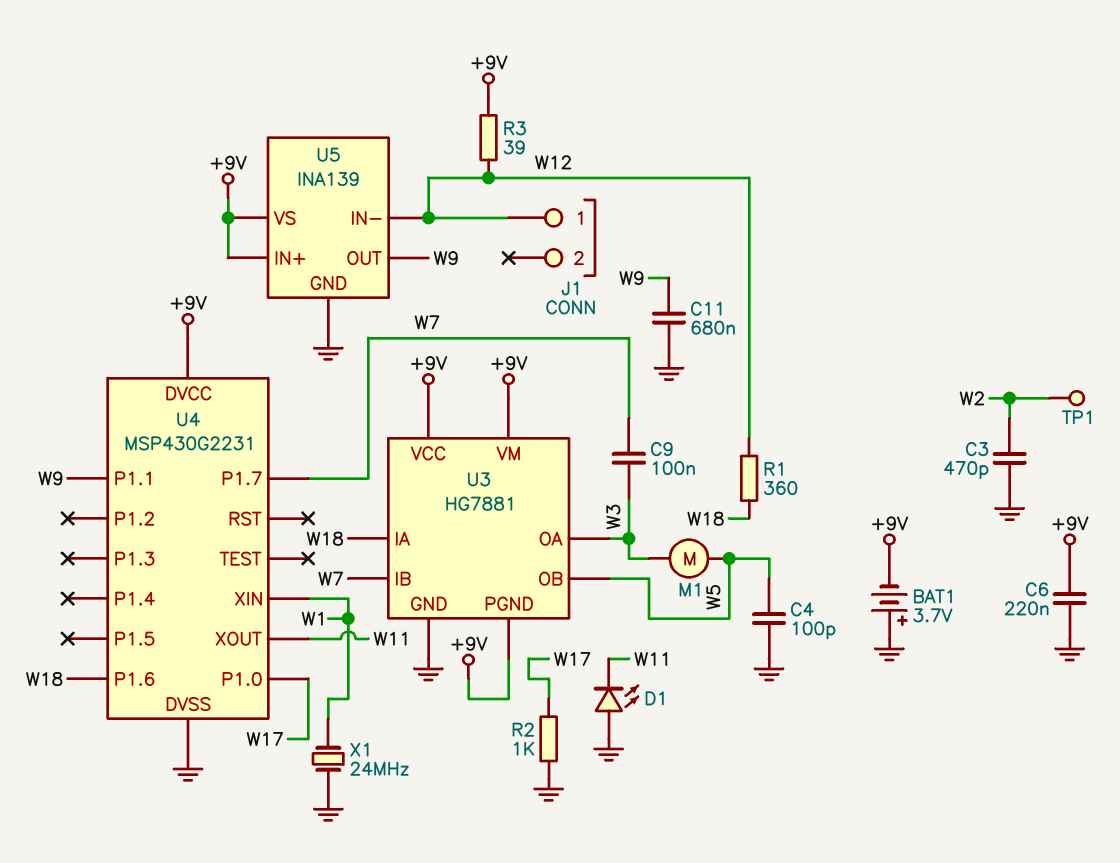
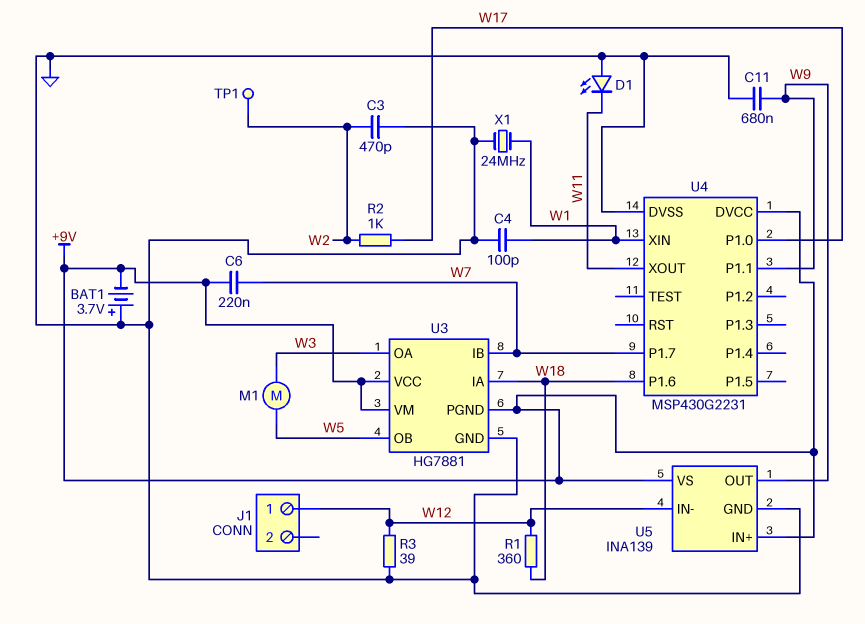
C4: 100pF (GND, W5) -> 100pF (GND, W1)
C6: 220nF (+9V, GND) -> 220nF (+9V, W7)
C9: 100nF (W3, W7) -> none
R2: 1k (GND, W17) -> 1k (W2, W17)
R3: 39 (+9V, W12) -> 39 (GND, W12)

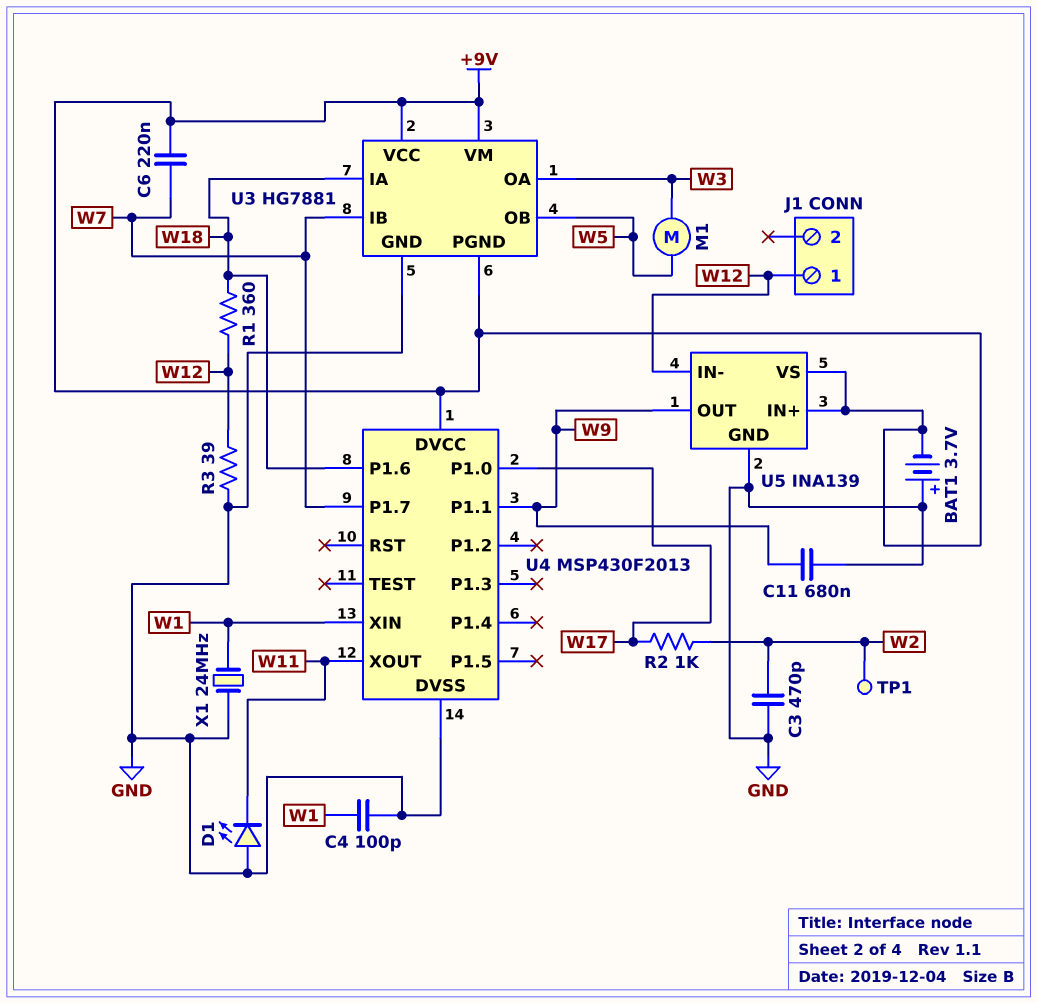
U4: MSP430G2231 -> MSP430F2013

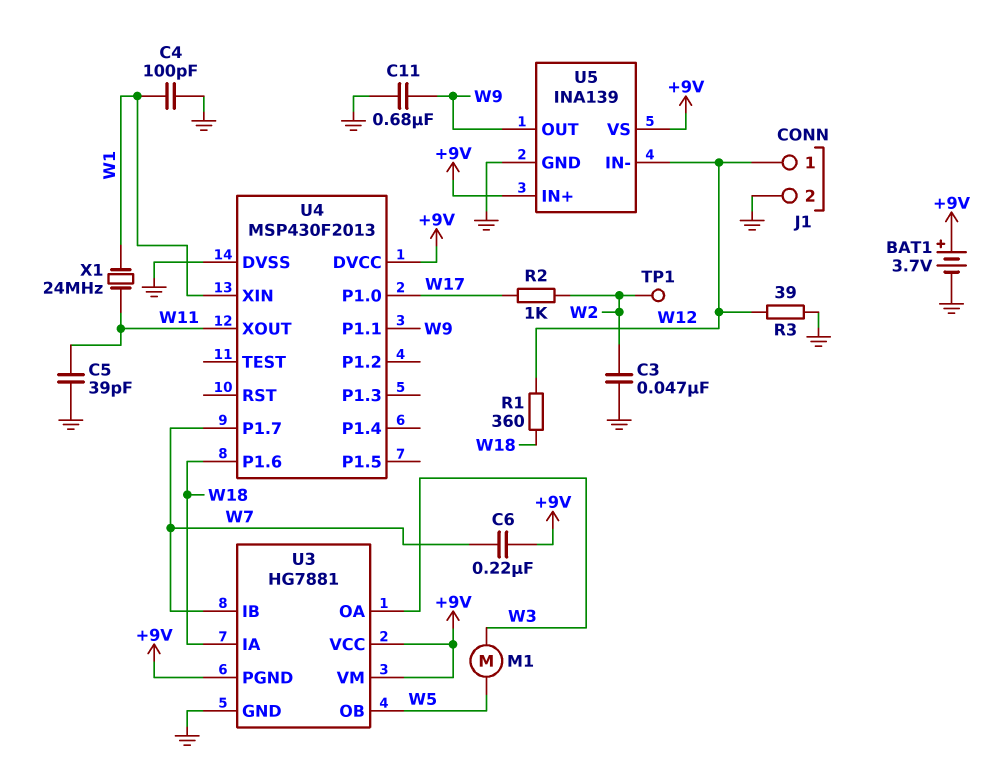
BAT1: 3.7V (plus GND, minus +9V) -> 3.7V (plus +9V, minus GND)
C3: 470pF (GND, W2) -> 47nF (GND, W2)
C5: none -> 39pF (GND, W11)
D1: LED (A GND, K W11) -> none
J1 pin 2: none -> GND
X1: 24MHz (GND, W1) -> 24MHz (W1, W11)

